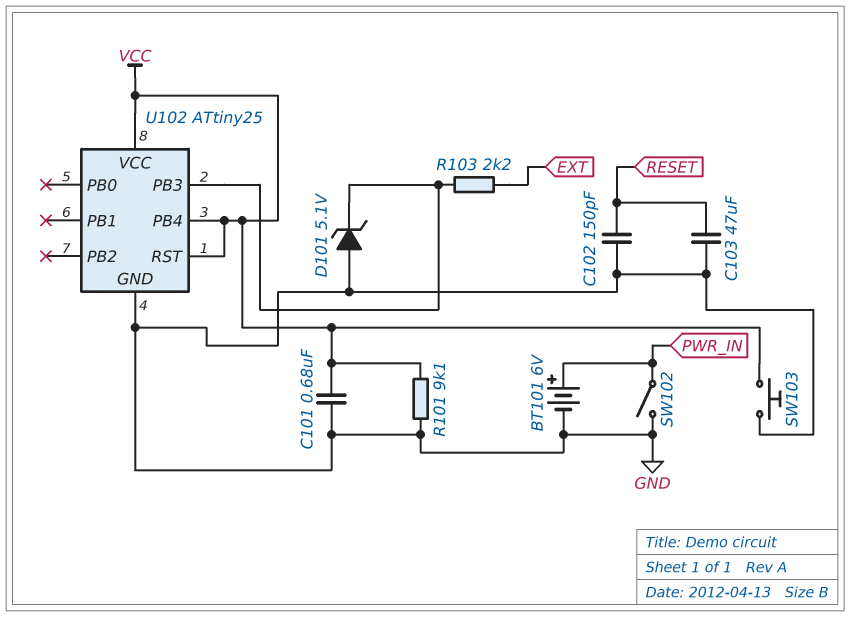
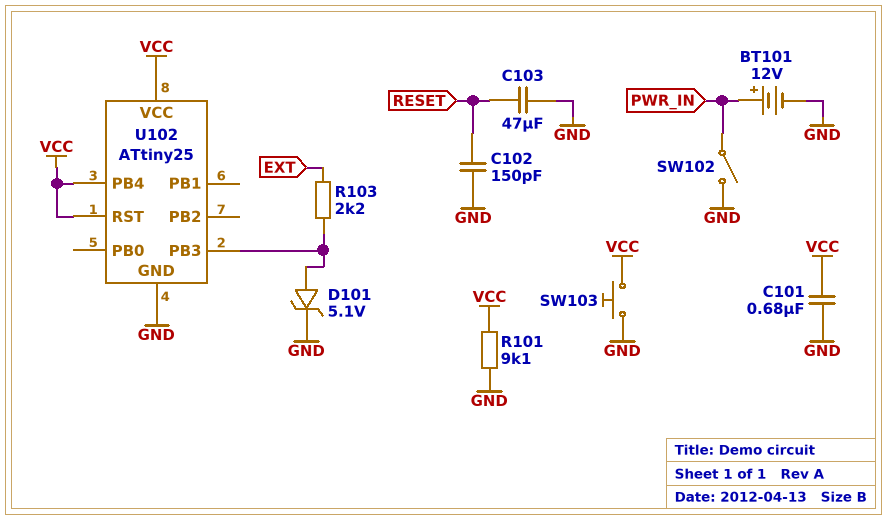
BT101: 6V (plus PWR_IN, minus GND) -> 12V (plus PWR_IN, minus GND)
D101: zener 5.1V (A GND, K U102/PB3) -> zener 5.1V (A U102/PB3, K GND)

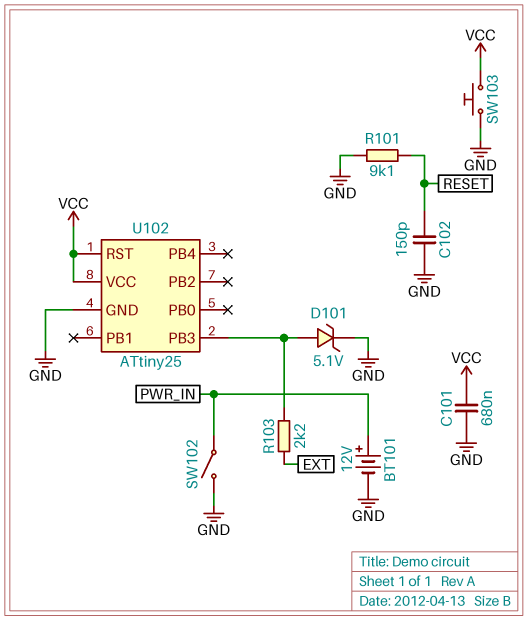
C103: 47uF (GND, RESET) -> none
R101: 9.1k (GND, VCC) -> 9.1k (GND, RESET)
U102 pin PB4: VCC -> none

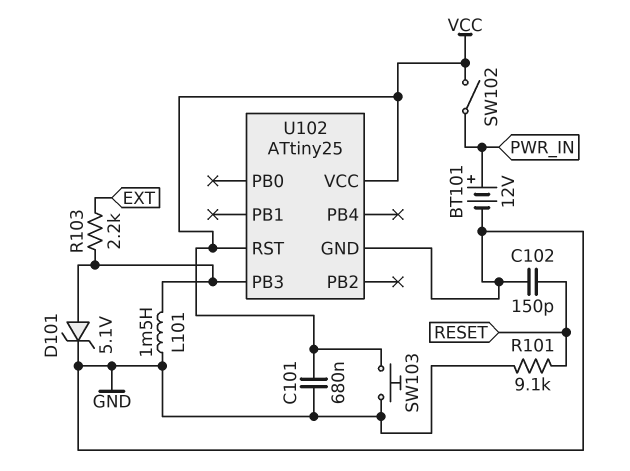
L101: none -> 1.5mH (GND, U102/PB3)
SW102: switch (GND, PWR_IN) -> switch (PWR_IN, VCC)

